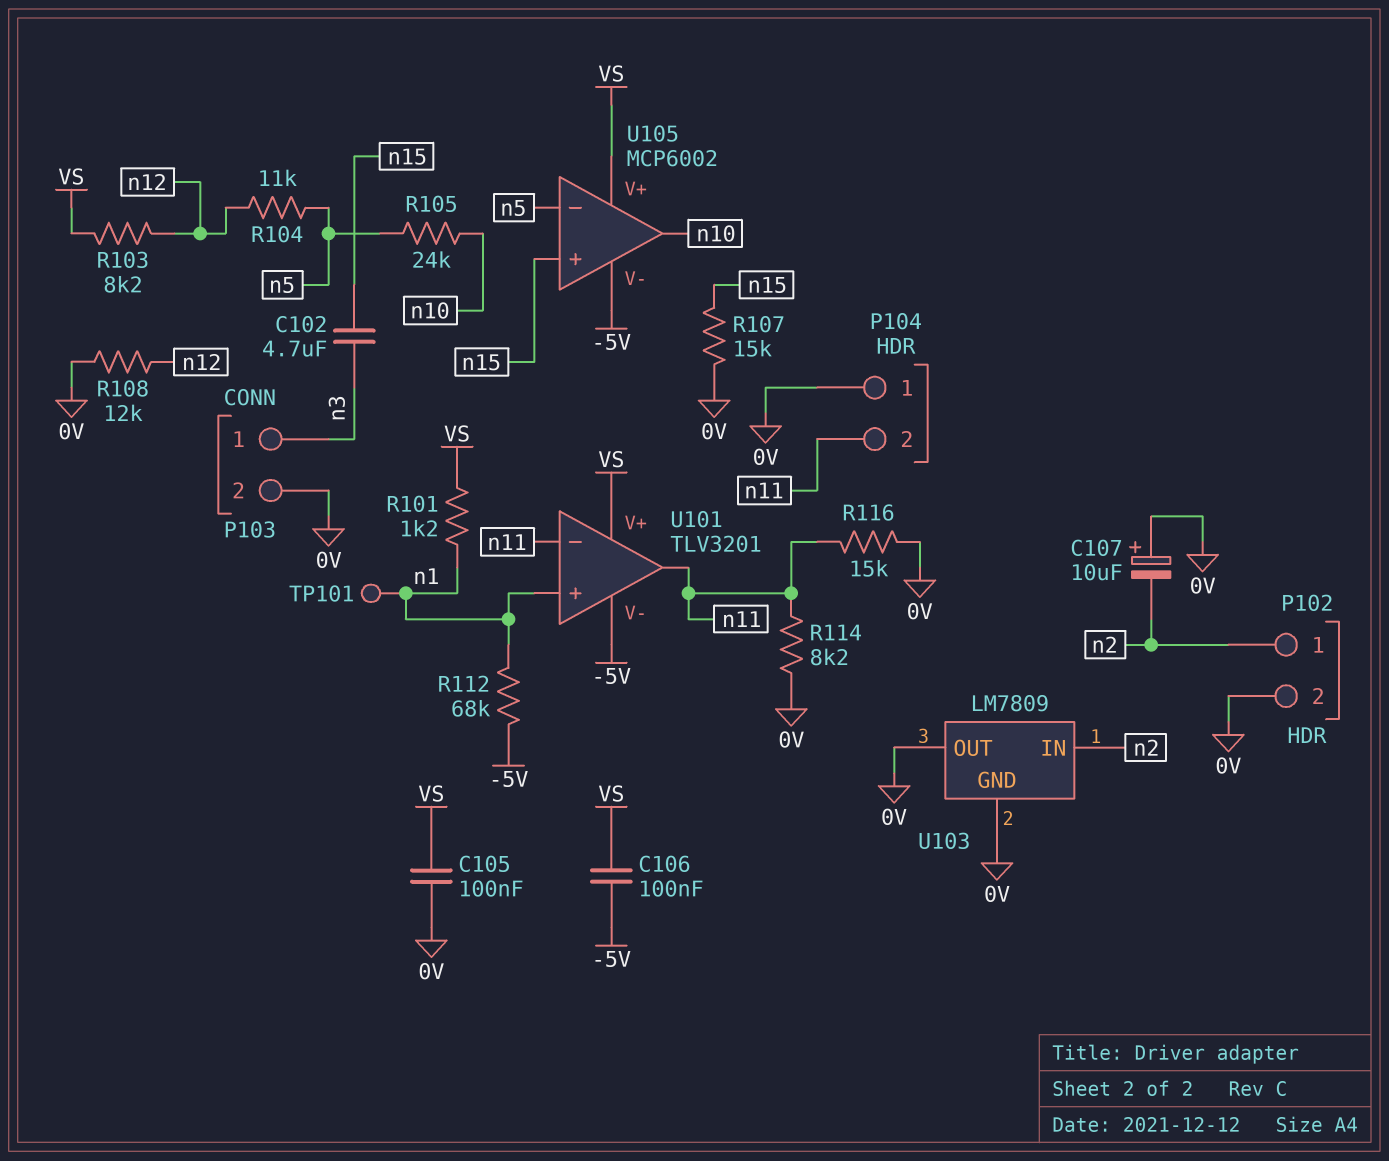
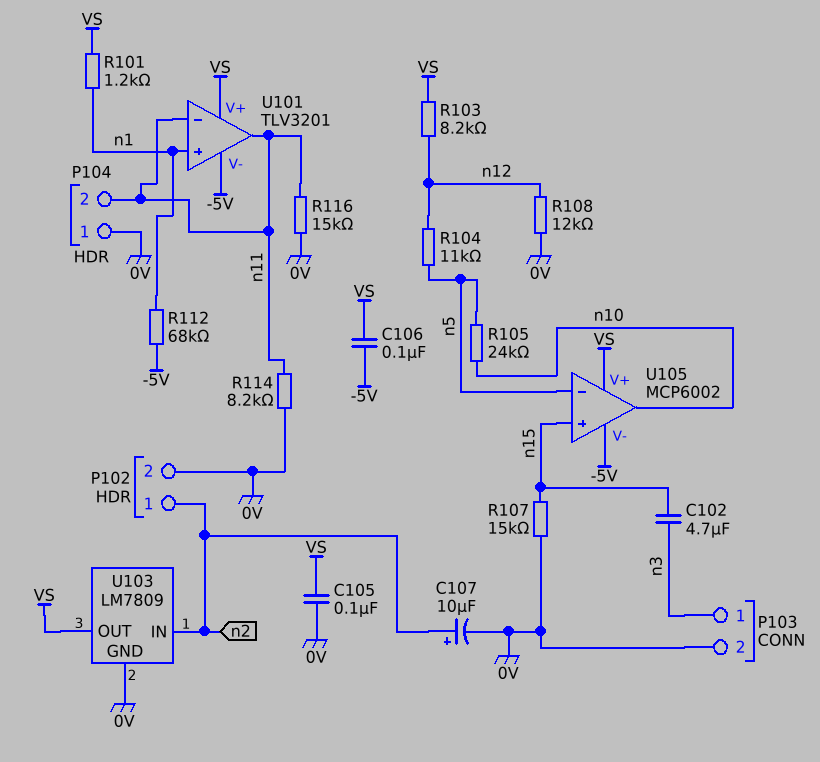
C107: 10uF (plus 0V, minus n2) -> 10uF (plus n2, minus 0V)
TP101: test point (n1) -> none
U103 pin OUT: 0V -> VS

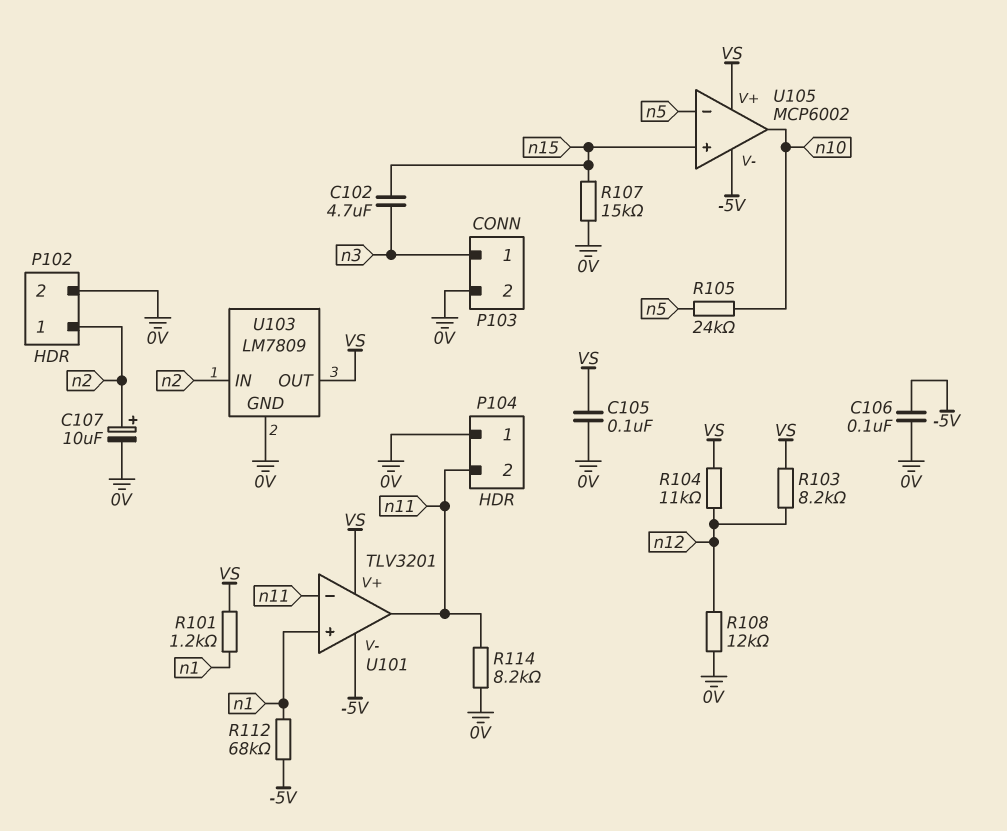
C106: 100nF (-5V, VS) -> 100nF (-5V, 0V)
R104: 11k (n5, n12) -> 11k (VS, n12)
R116: 15k (0V, n11) -> none

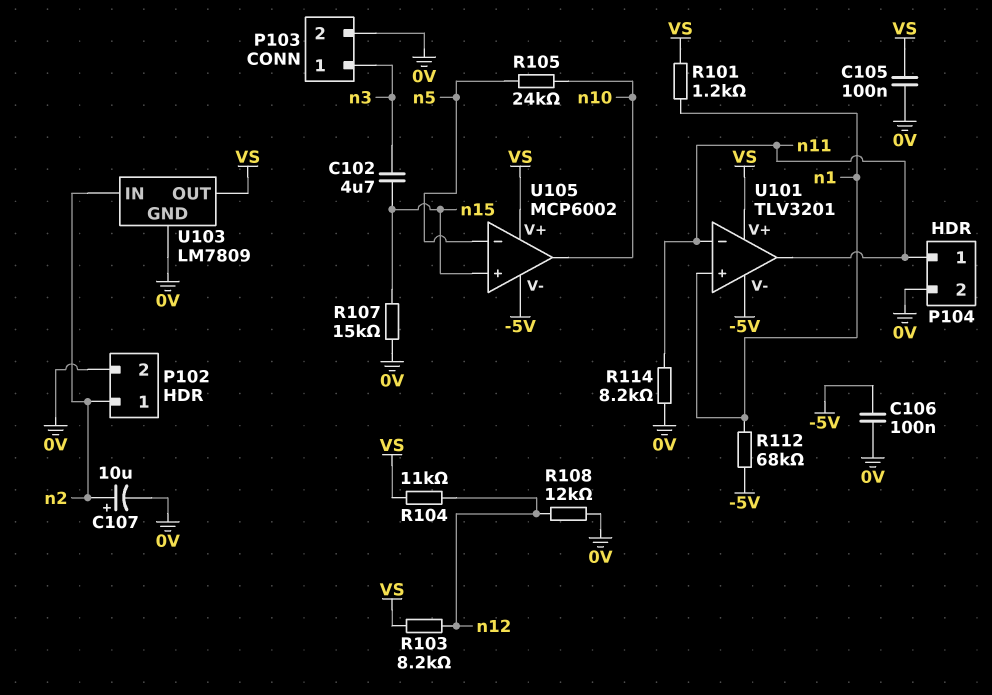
P104 pin 1: 0V -> n11
P104 pin 2: n11 -> 0V

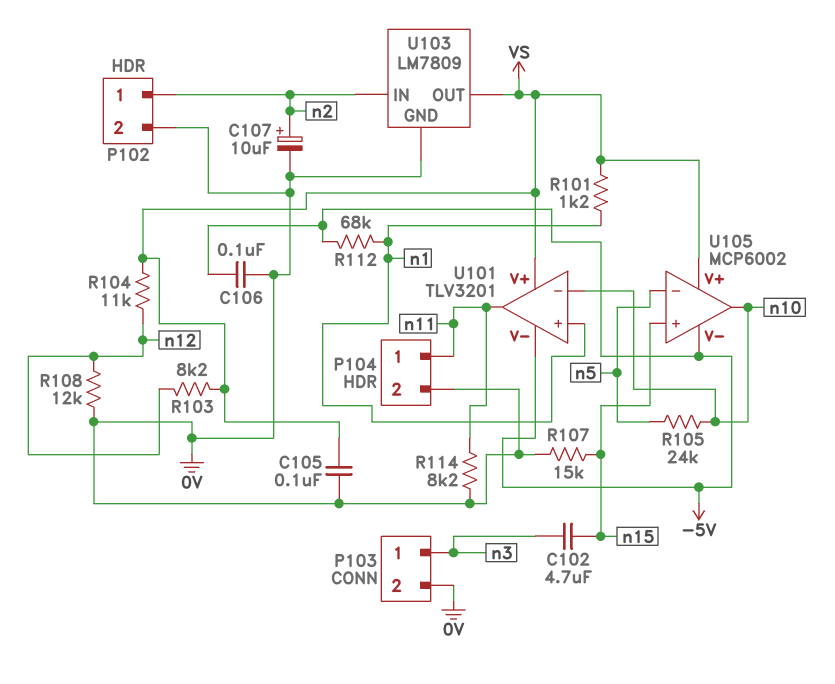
U101 pin in-: n11 -> n10

